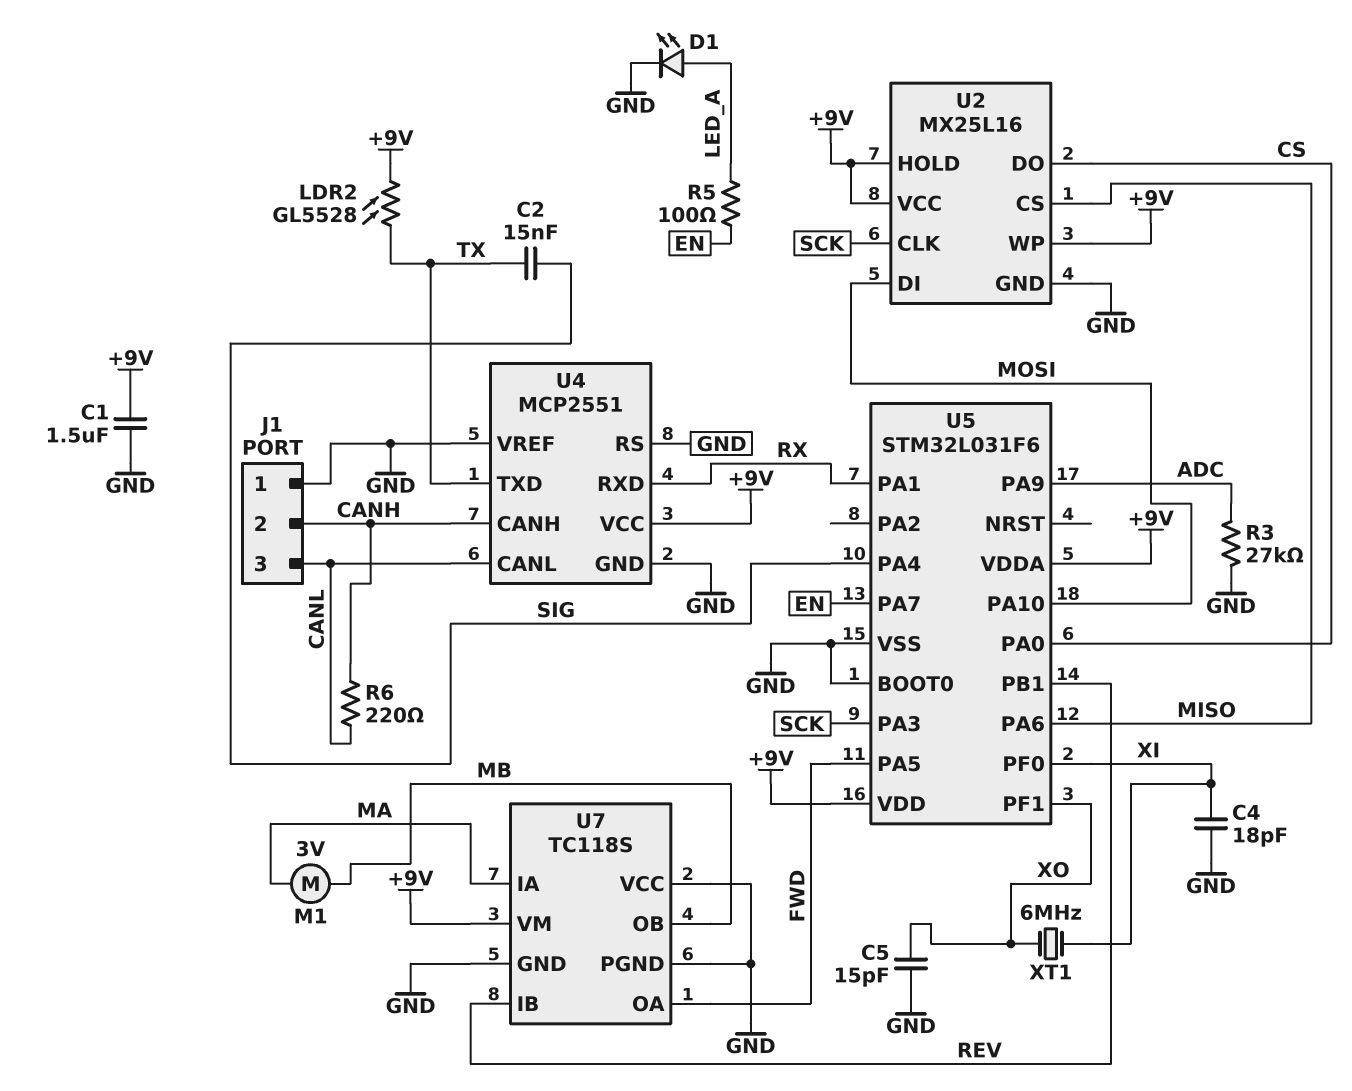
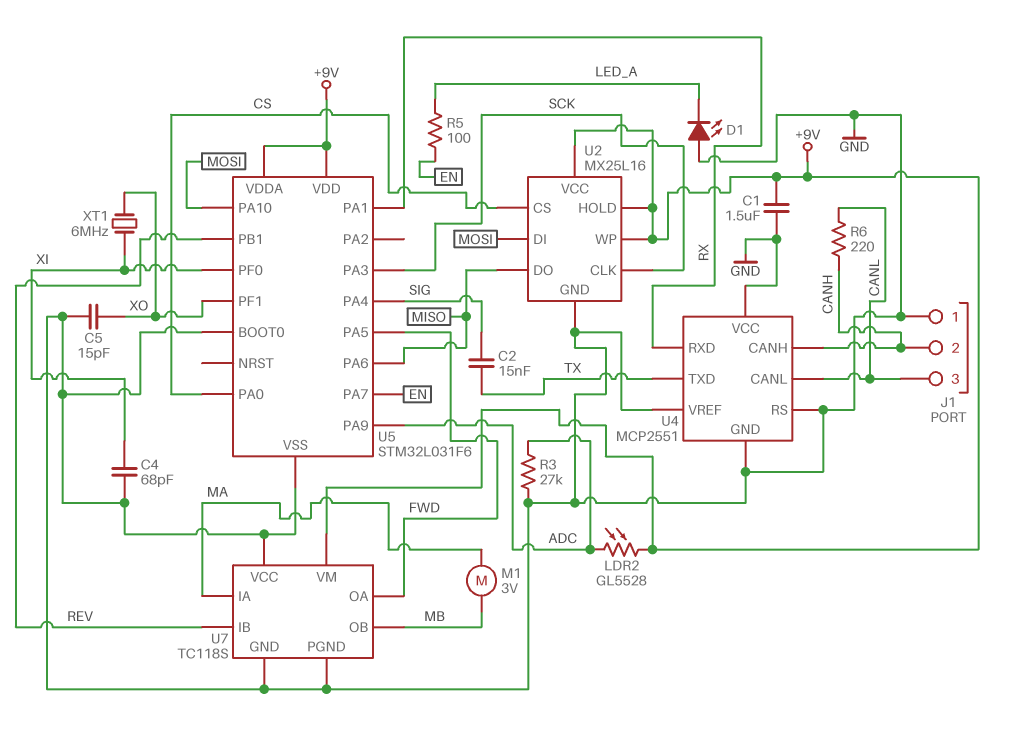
C4: 18pF (GND, XI) -> 68pF (GND, XI)
D1: LED (A LED_A, K GND) -> LED (A GND, K LED_A)
LDR2: GL5528 (+9V, TX) -> GL5528 (+9V, ADC)
U2 pin CS: MISO -> CS
U2 pin DO: CS -> MISO
U4 pin VCC: +9V -> GND

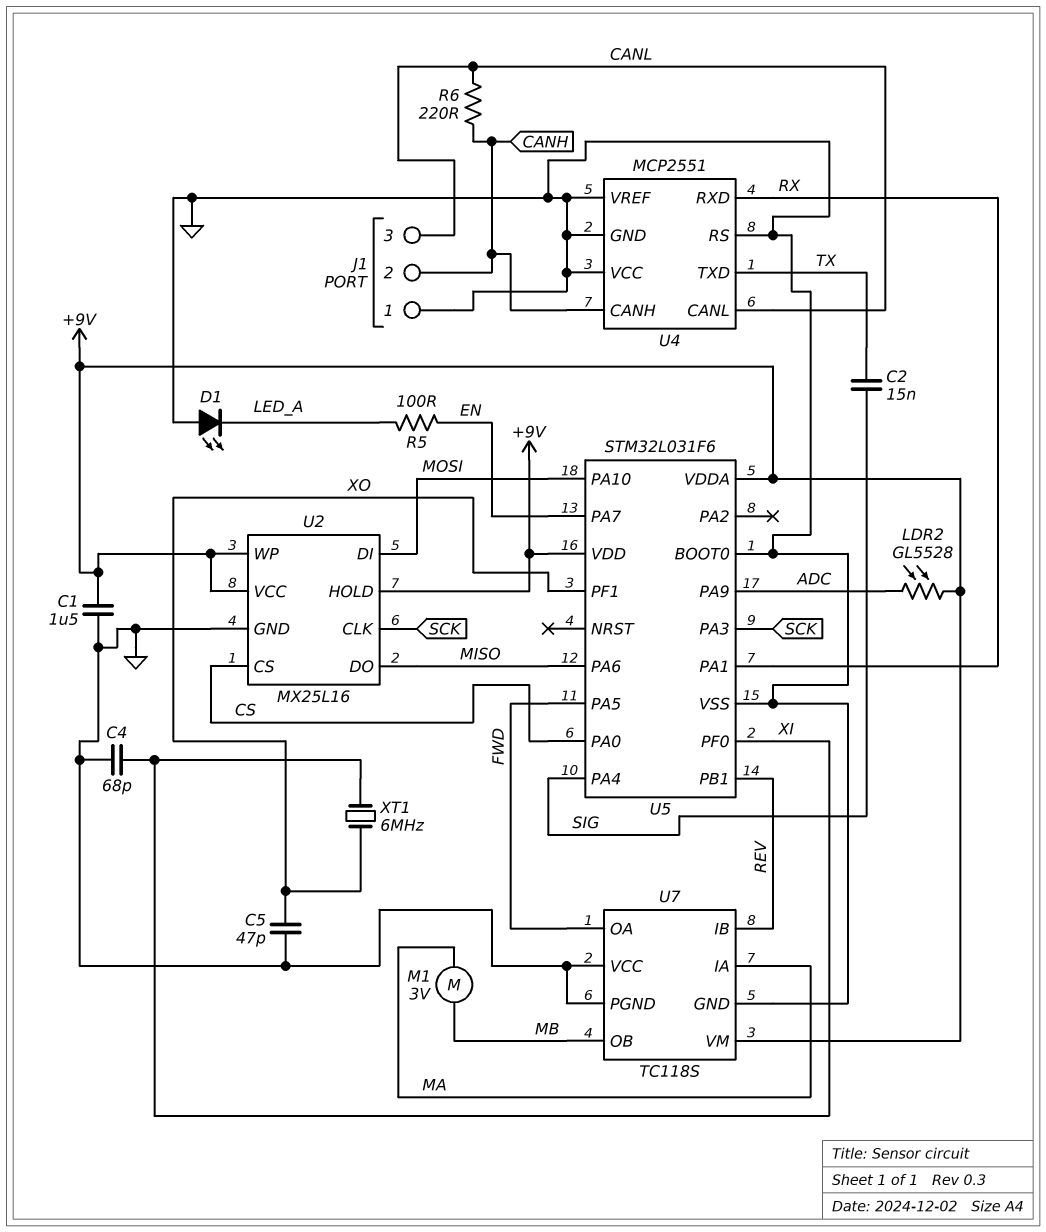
C5: 15pF (GND, XO) -> 47pF (GND, XO)
R3: 27k (ADC, GND) -> none

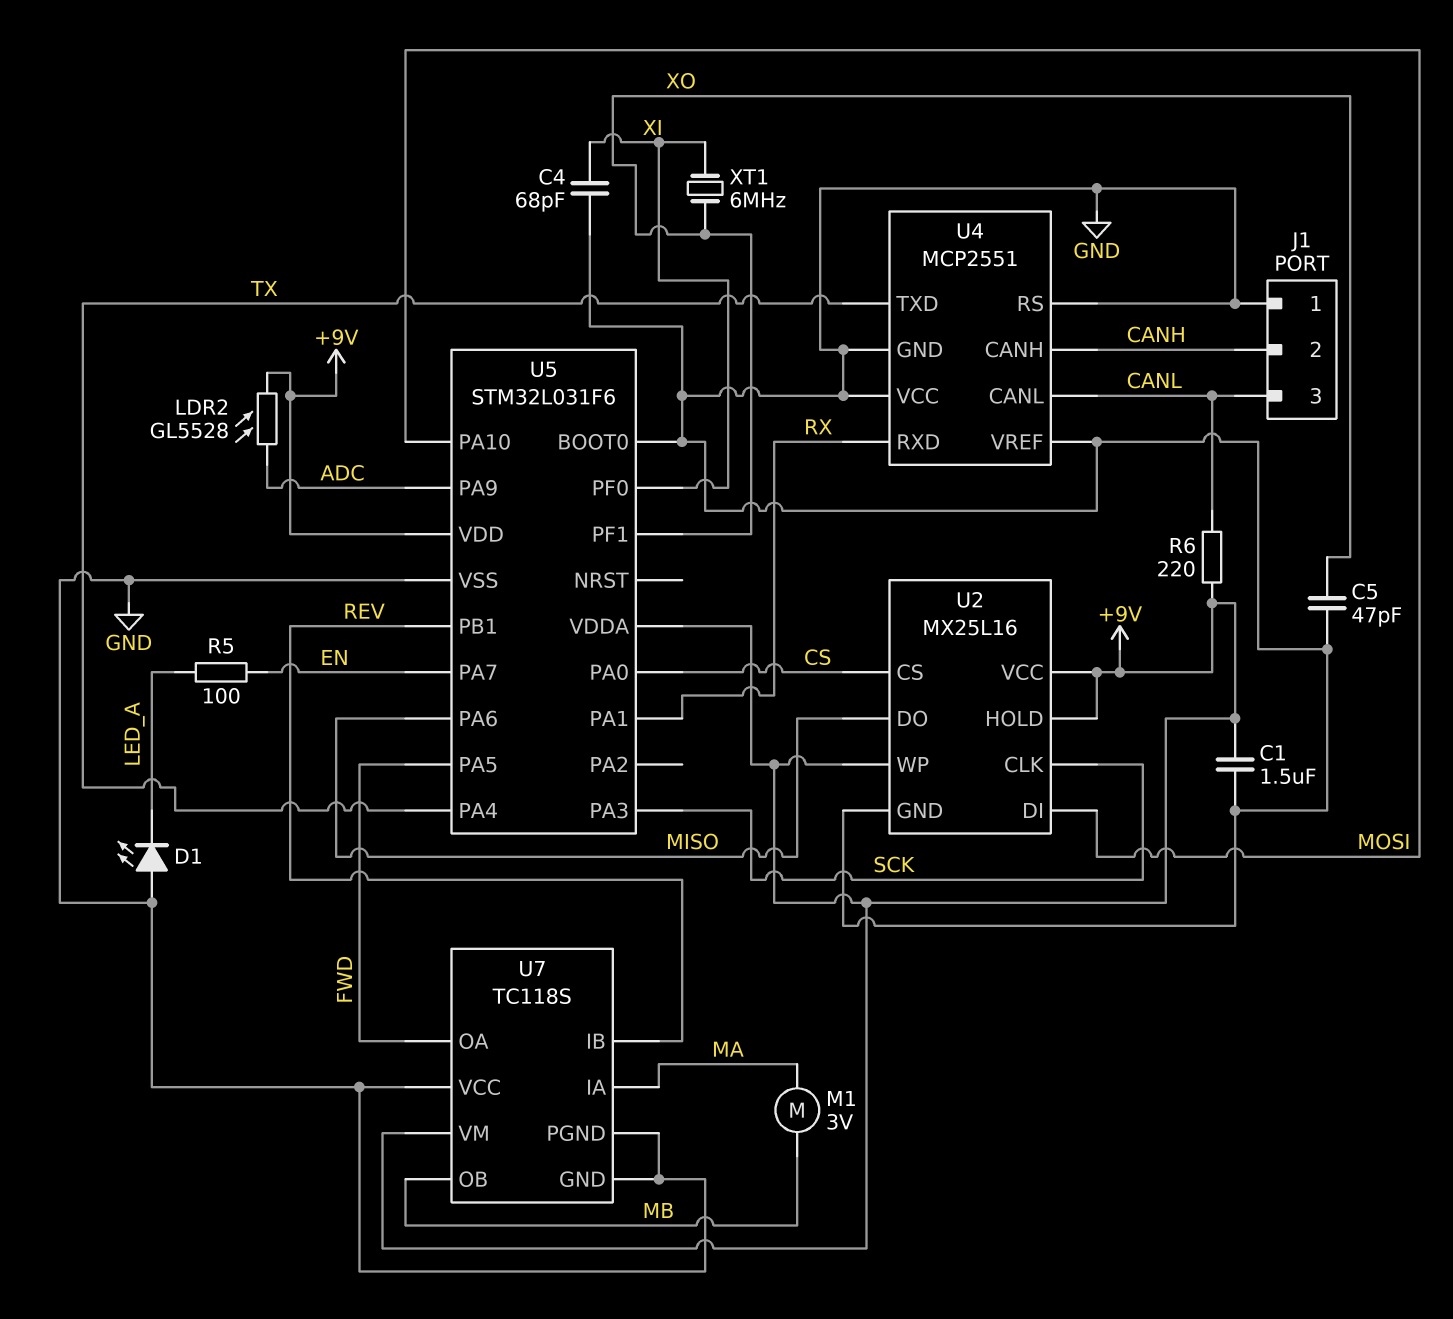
C2: 15nF (SIG, TX) -> none
R6: 220 (CANH, CANL) -> 220 (+9V, CANL)
U5 pin PA4: SIG -> TX

